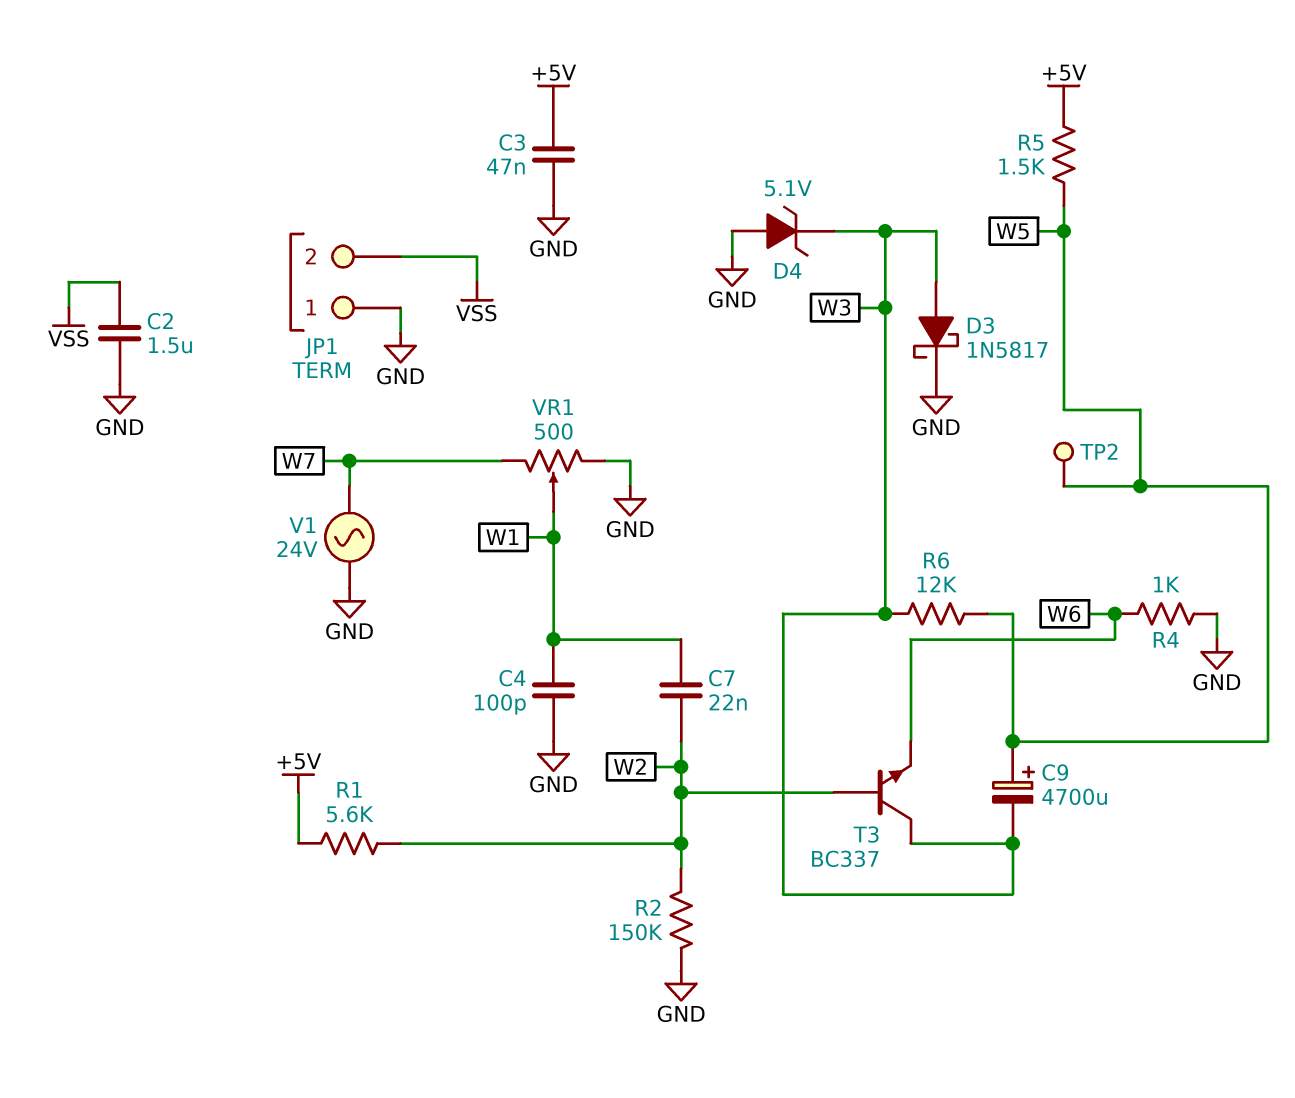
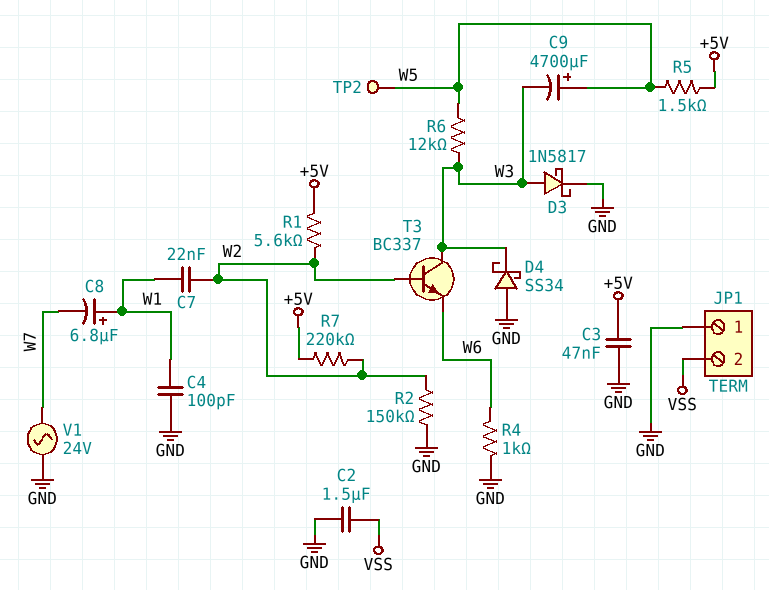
C8: none -> 6.8uF (plus W1, minus W7)
D4: zener 5.1V (A GND, K W3) -> schottky SS34 (A GND, K W3)
R7: none -> 220k (+5V, W2)
VR1: 500 (GND, W7, wiper W1) -> none

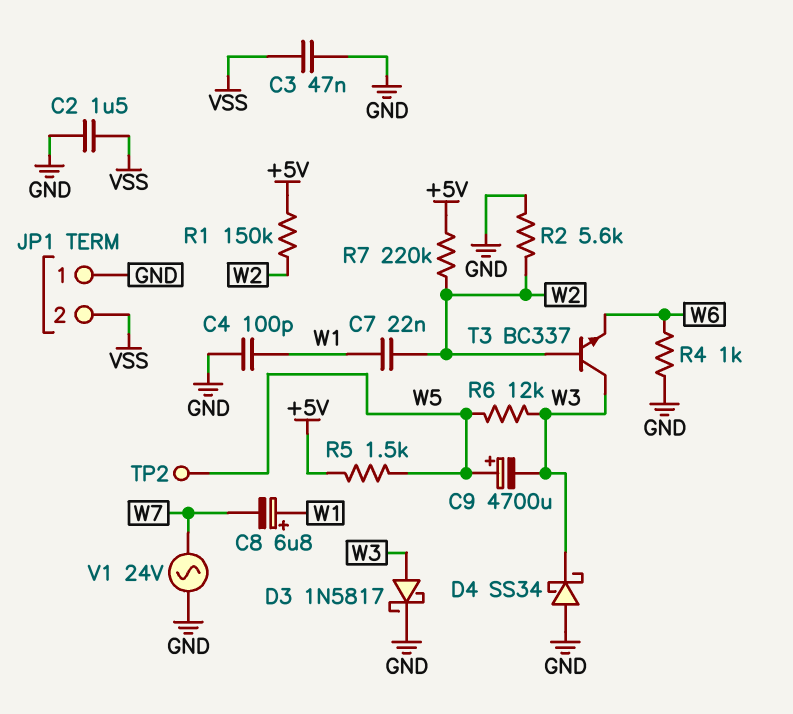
C3: 47nF (+5V, GND) -> 47nF (GND, VSS)
R1: 5.6k (+5V, W2) -> 150k (+5V, W2)
R2: 150k (GND, W2) -> 5.6k (GND, W2)

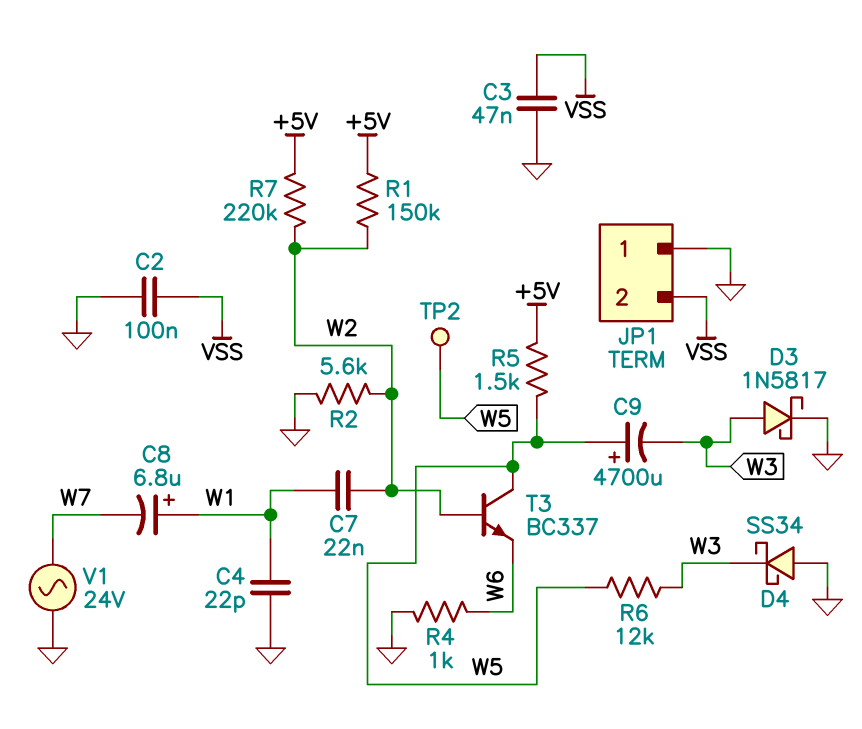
C2: 1.5uF (GND, VSS) -> 100nF (GND, VSS)
C4: 100pF (GND, W1) -> 22pF (GND, W1)
T3: NPN BC337 (B W2, C W3, E W6) -> NPN BC337 (B W2, C W5, E W6)

